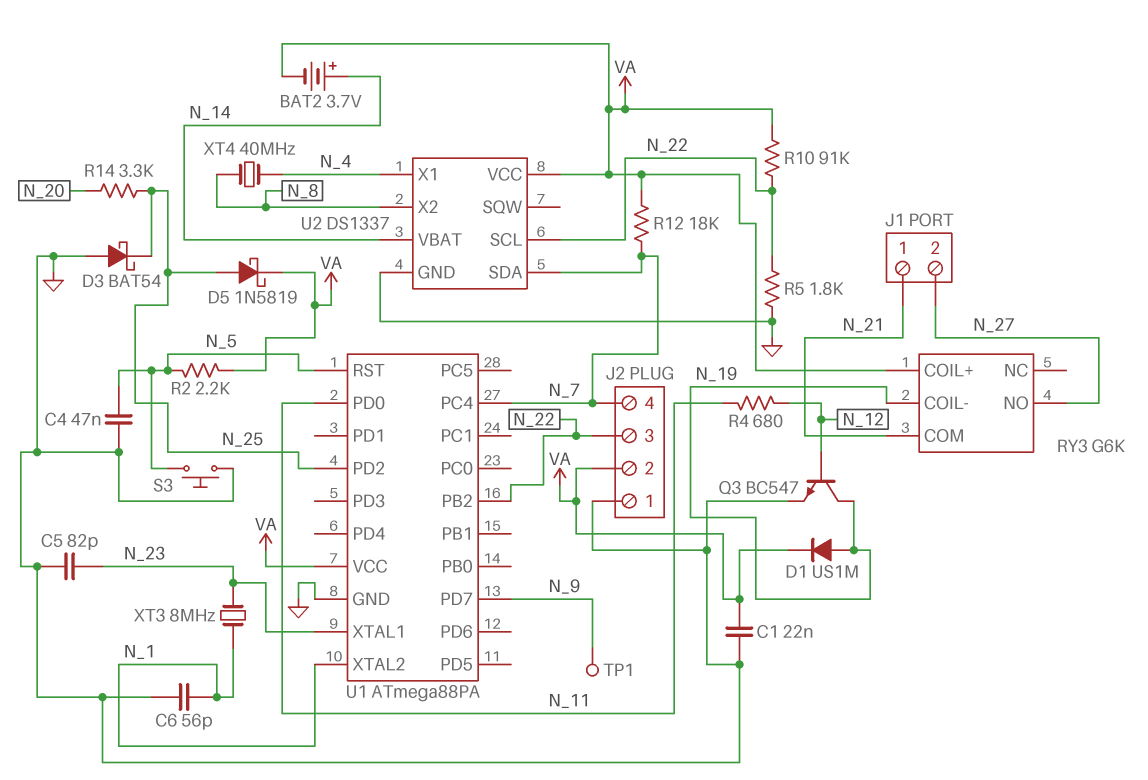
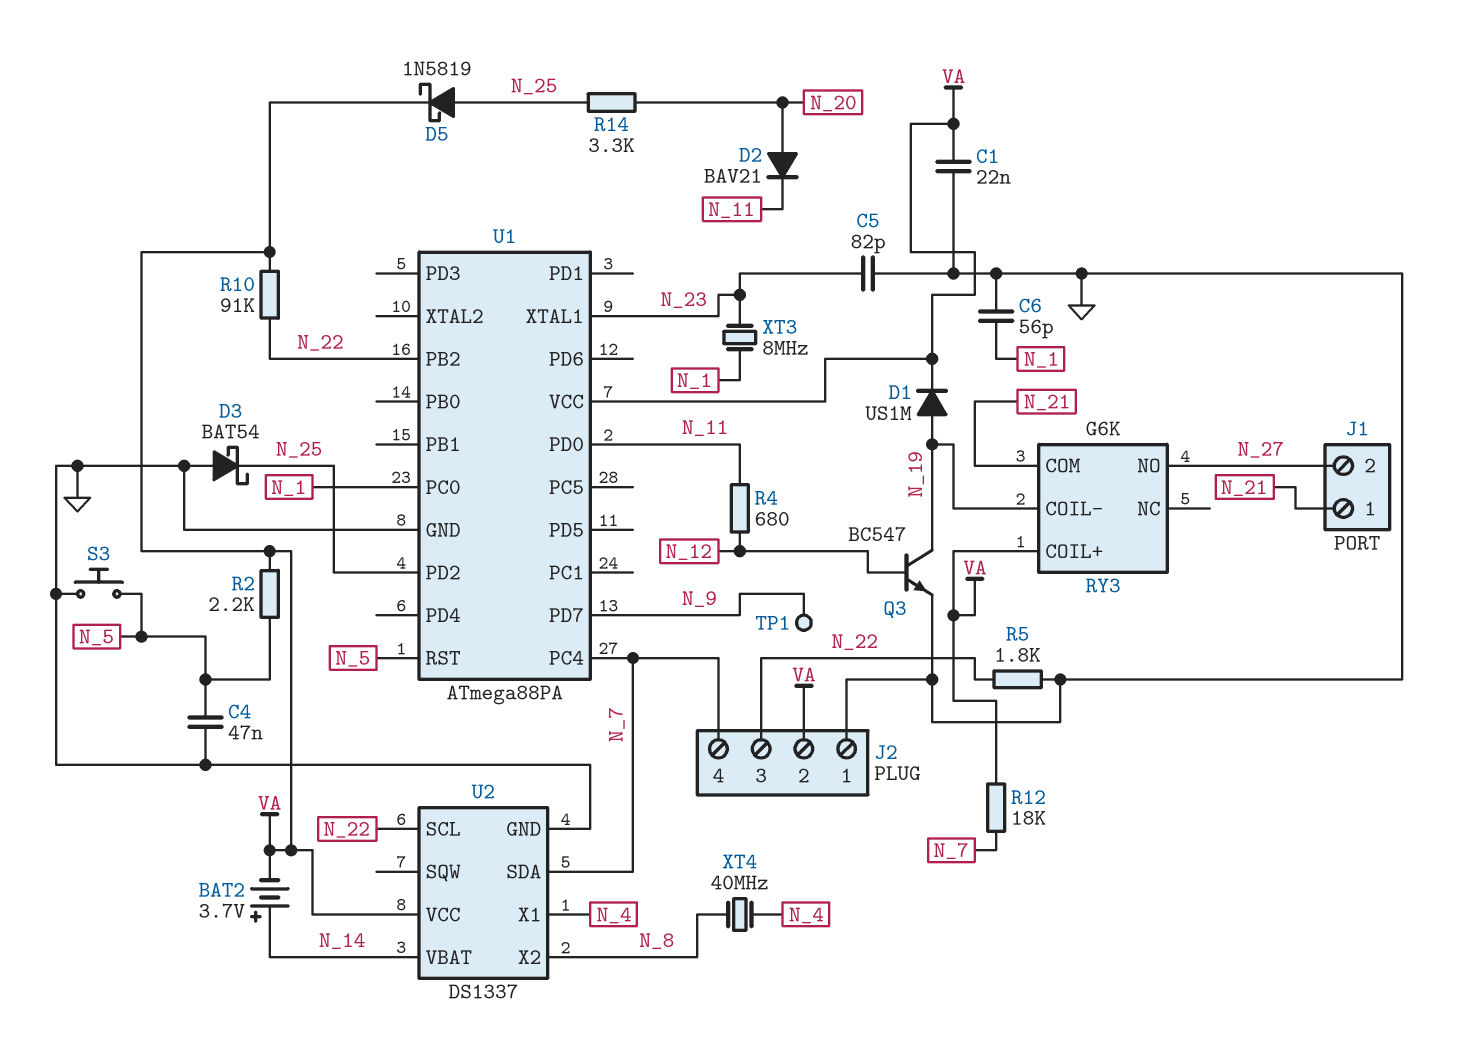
D2: none -> diode BAV21 (A N_20, K N_11)
U1 pin PC0: none -> N_1
U1 pin XTAL2: N_1 -> none

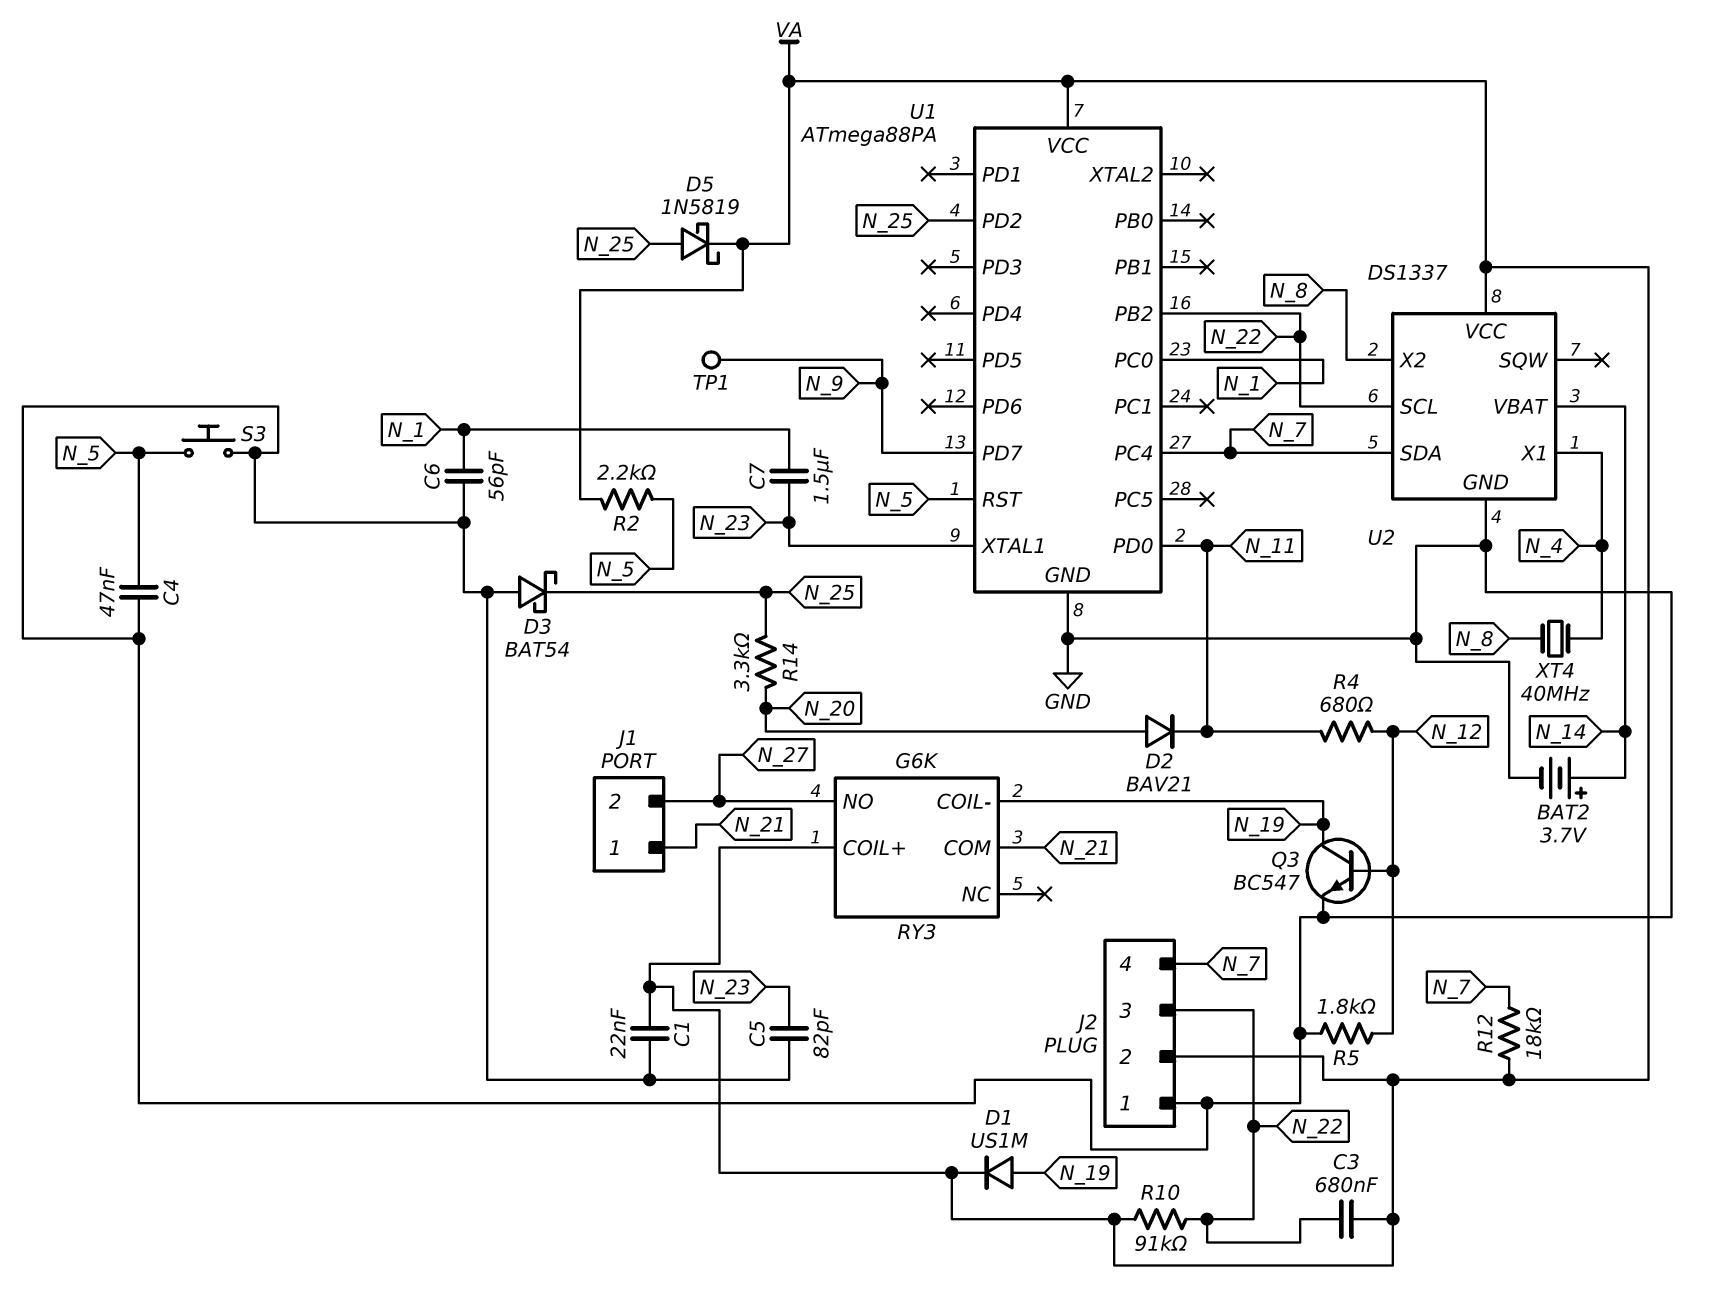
BAT2: 3.7V (plus N_14, minus VA) -> 3.7V (plus N_14, minus GND)
C3: none -> 680nF (N_22, VA)
C7: none -> 1.5uF (N_1, N_23)
R5: 1.8k (GND, N_22) -> 1.8k (GND, N_12)
XT3: 8MHz (N_1, N_23) -> none

